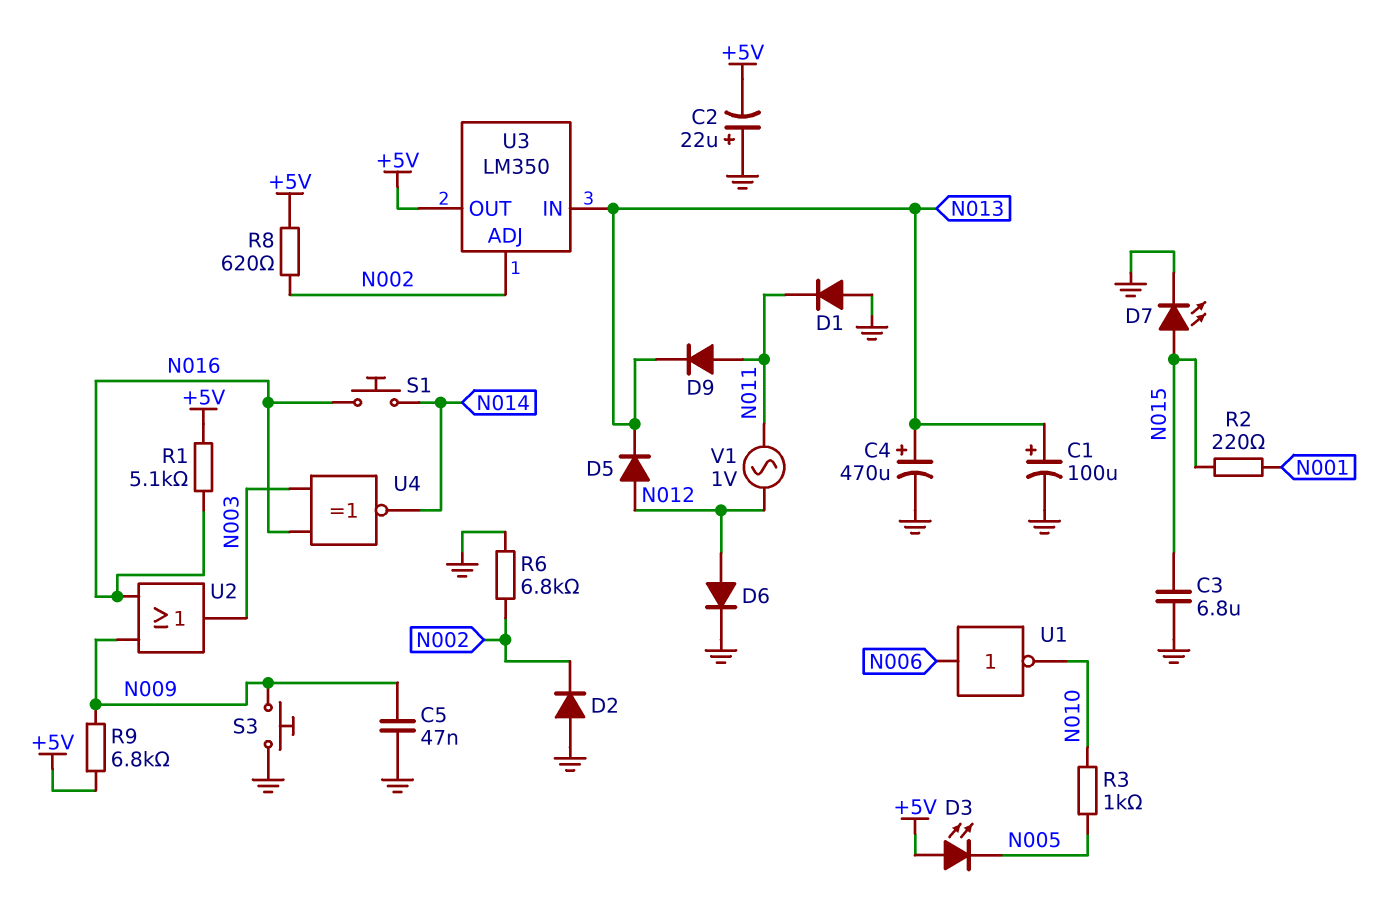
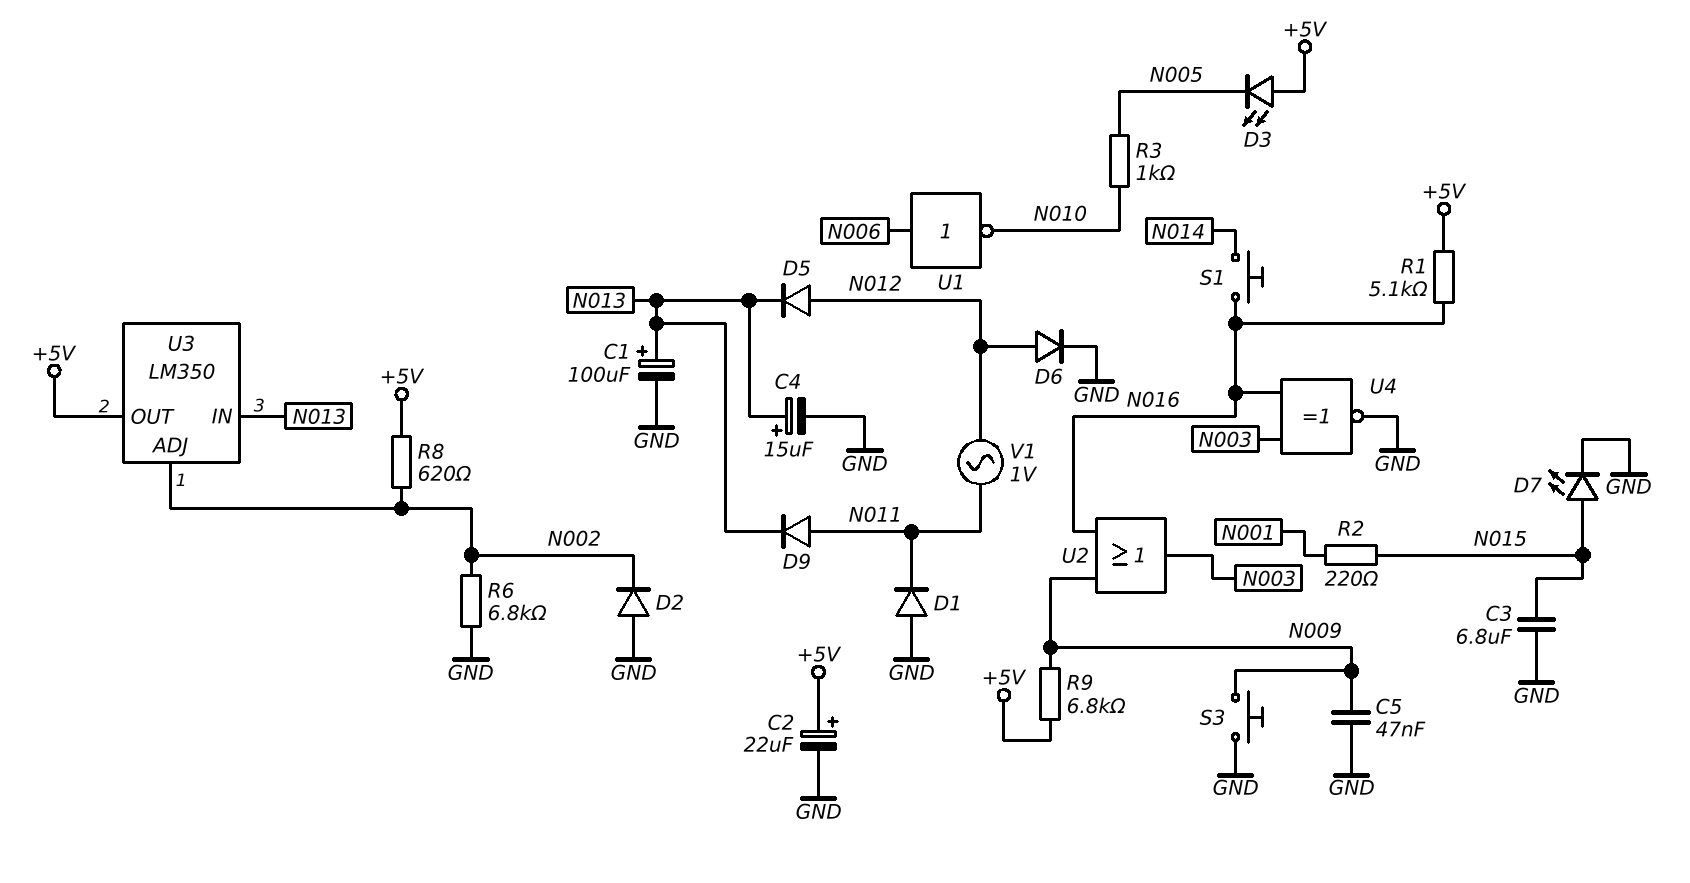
C2: 22uF (plus GND, minus +5V) -> 22uF (plus +5V, minus GND)
C4: 470uF (plus N013, minus GND) -> 15uF (plus N013, minus GND)
U4: XNOR (in N003, in N016, out N014) -> XNOR (in N003, in N016, out GND)

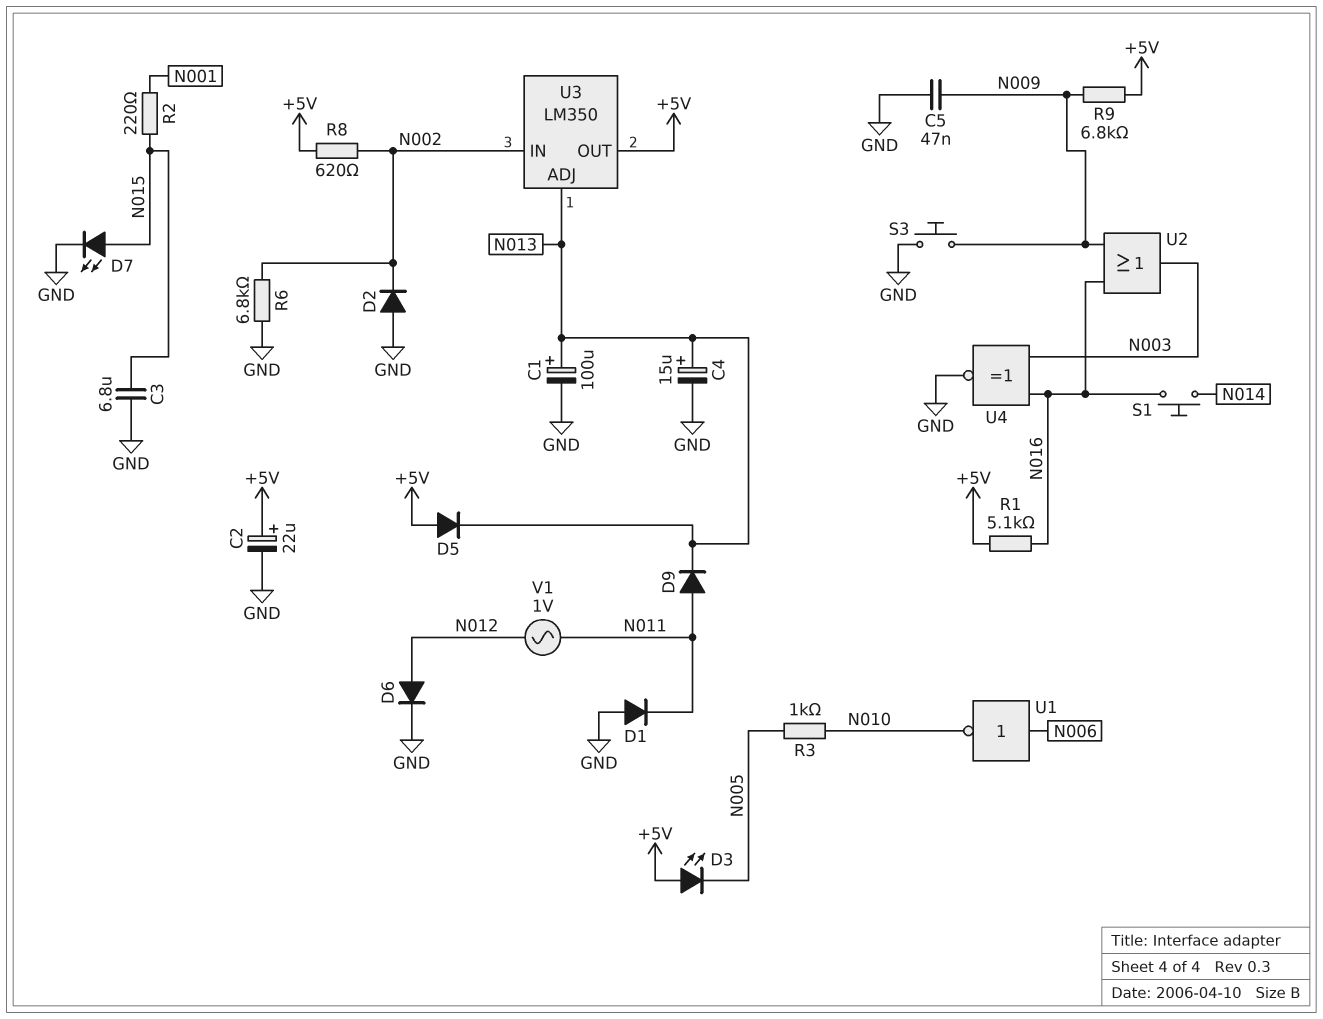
D5: diode (A N012, K N013) -> diode (A +5V, K N013)
U3 pin ADJ: N002 -> N013
U3 pin IN: N013 -> N002

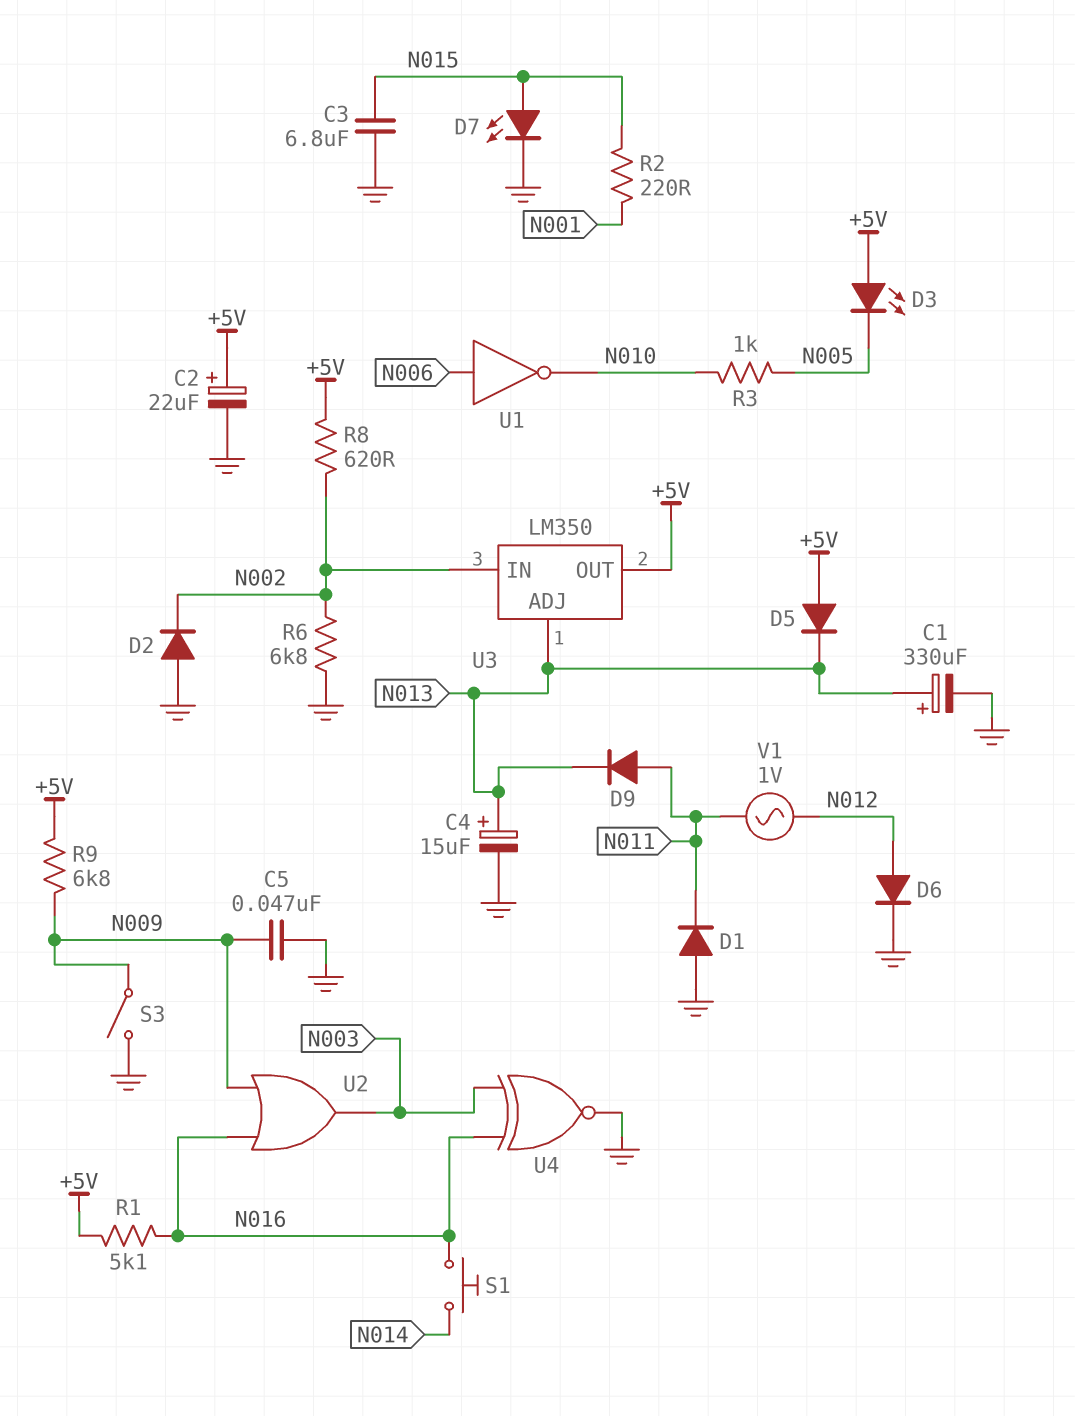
C1: 100uF (plus N013, minus GND) -> 330uF (plus N013, minus GND)
S3: button (GND, N009) -> switch (GND, N009)

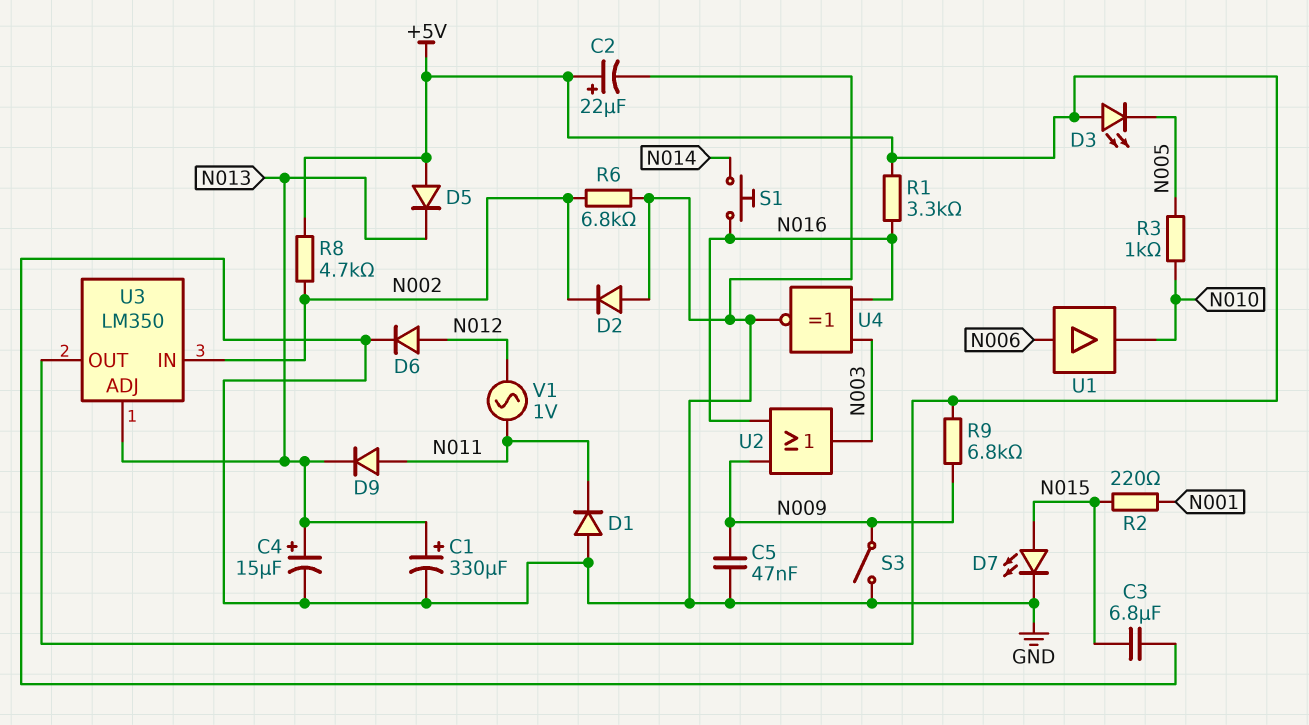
R1: 5.1k (+5V, N016) -> 3.3k (+5V, N016)
R8: 620 (+5V, N002) -> 4.7k (+5V, N002)
U1: NOT (in N006, out N010) -> buffer (in N006, out N010)

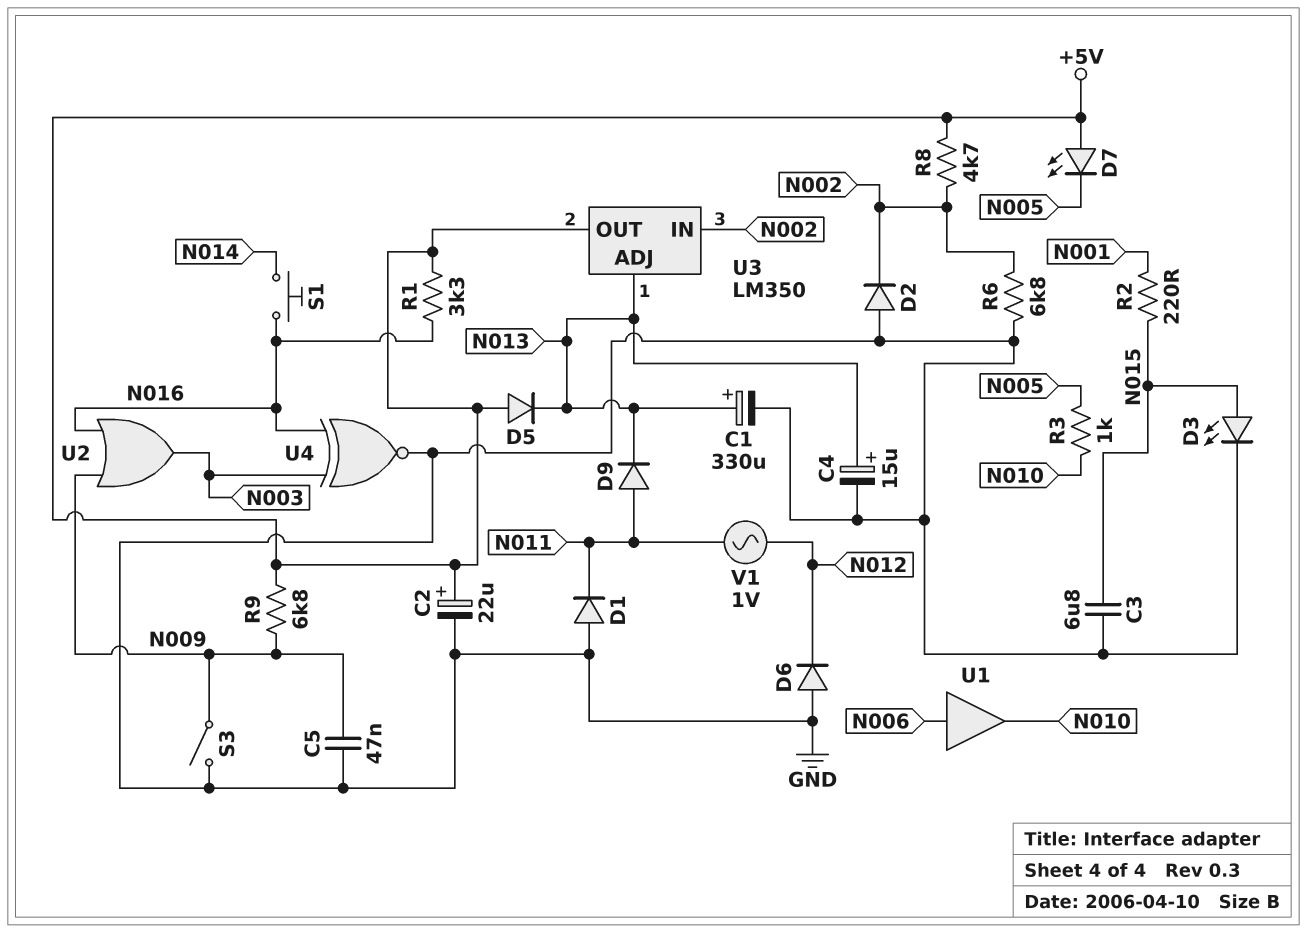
D3: LED (A +5V, K N005) -> LED (A N015, K GND)
D6: diode (A N012, K GND) -> diode (A GND, K N012)
D7: LED (A N015, K GND) -> LED (A +5V, K N005)

